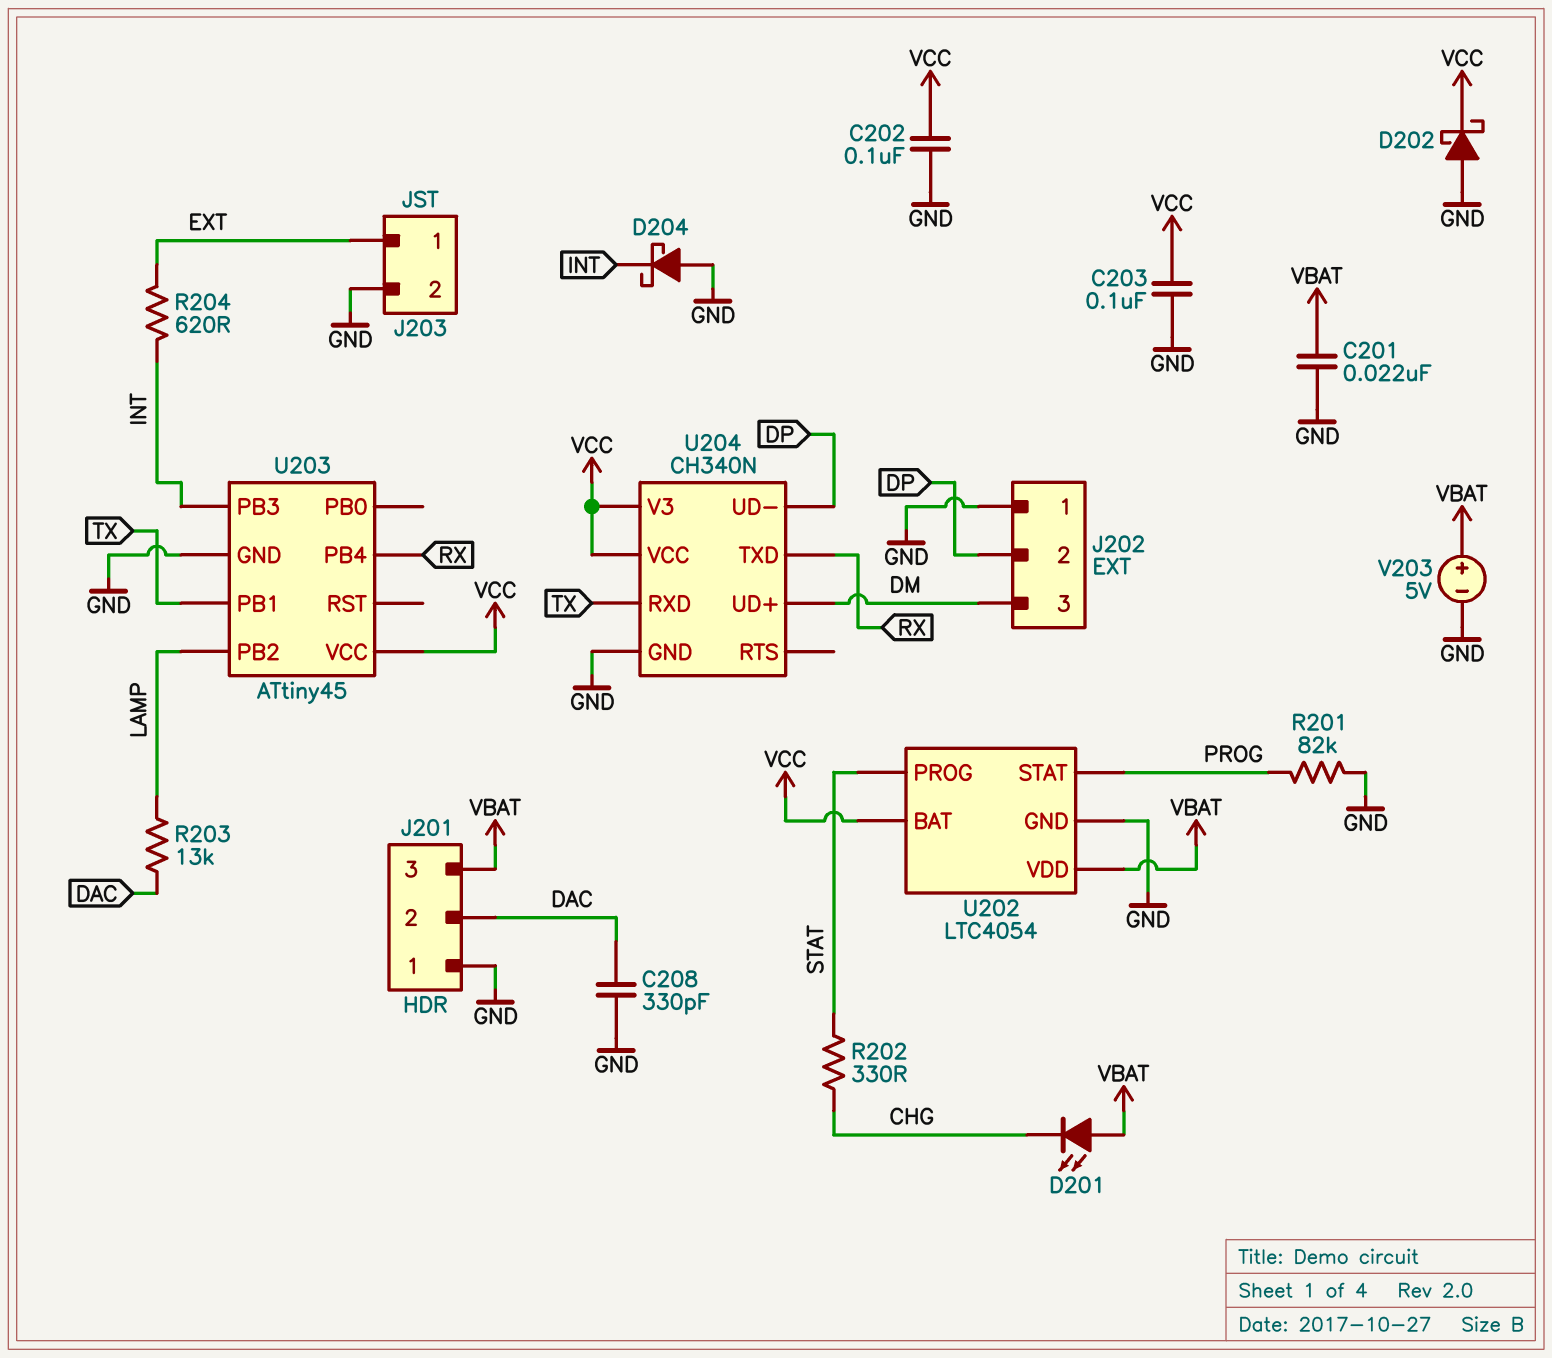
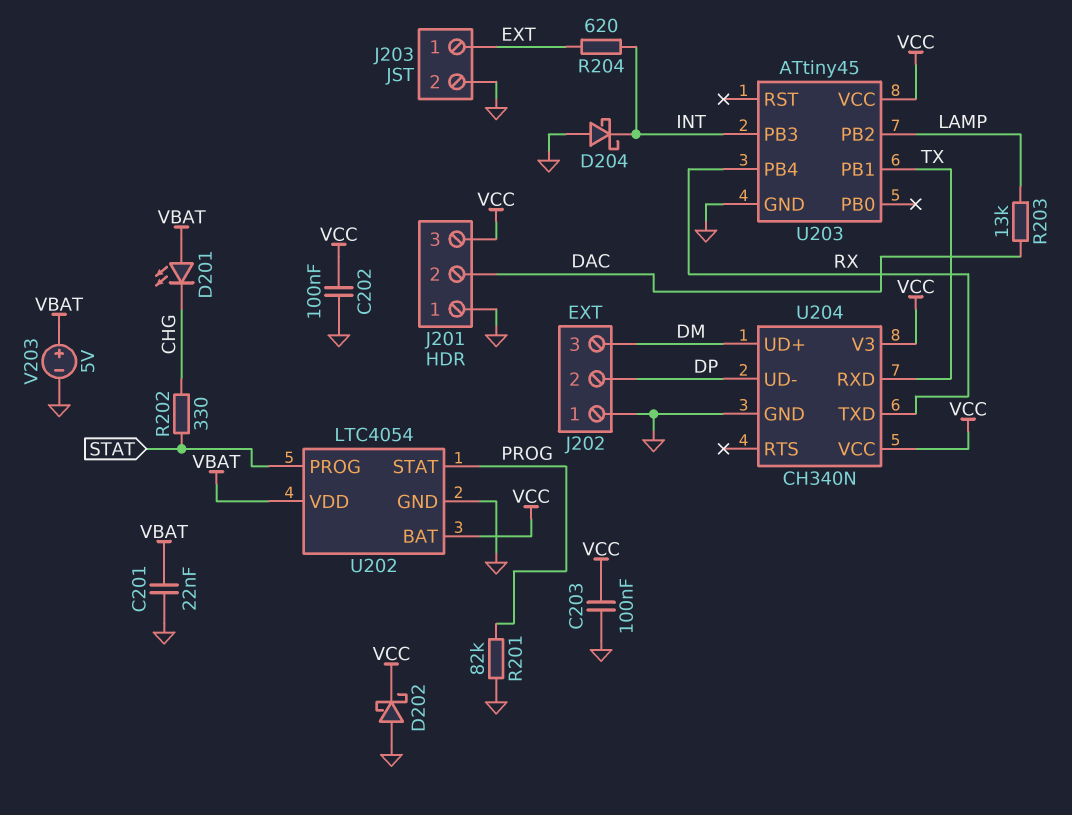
C208: 330pF (DAC, GND) -> none
J201 pin 3: VBAT -> VCC

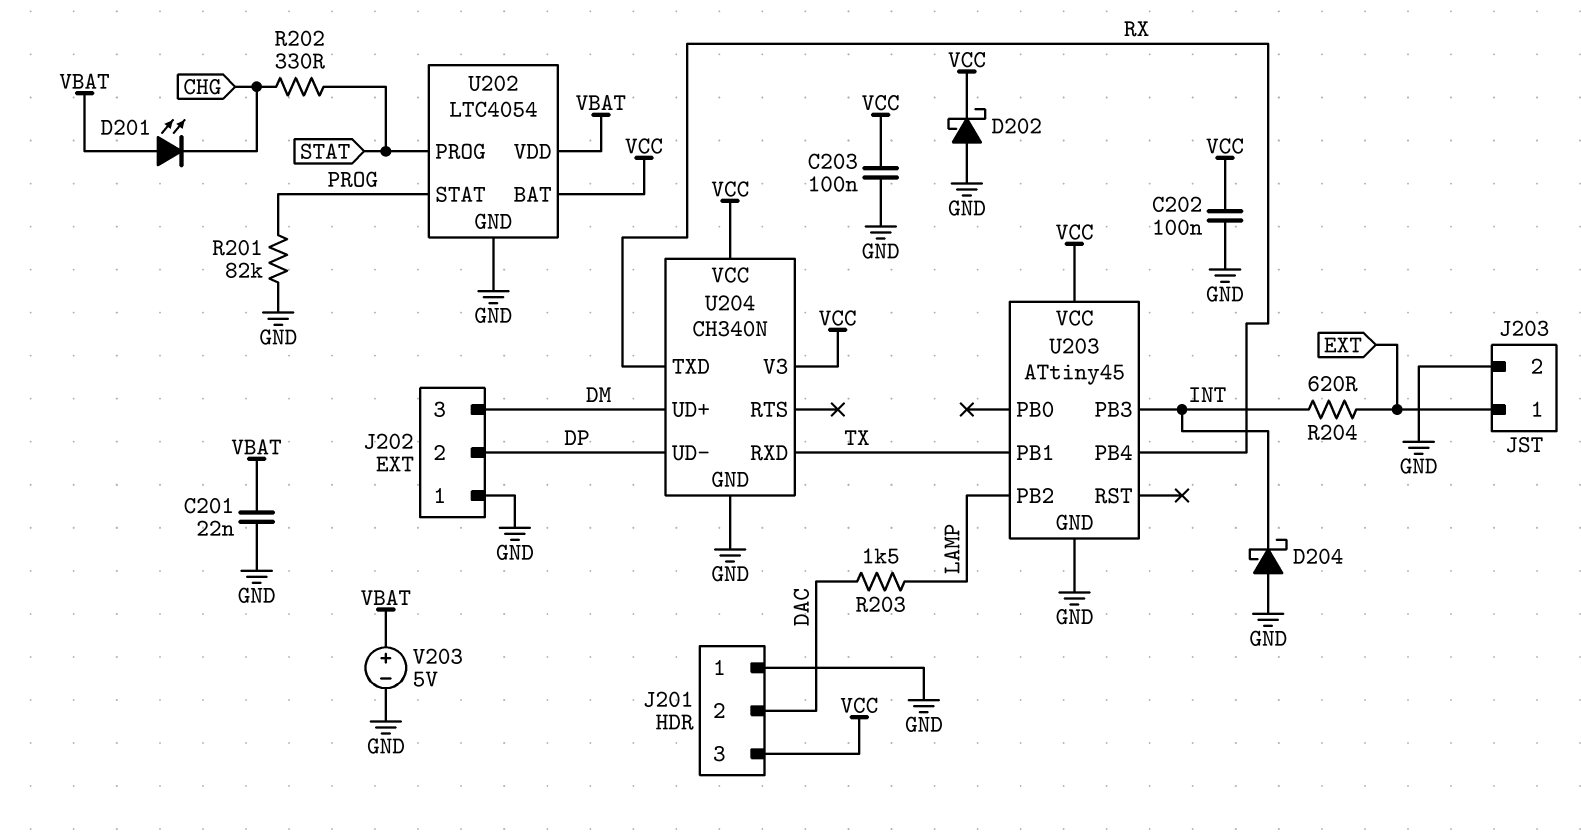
R203: 13k (DAC, LAMP) -> 1.5k (DAC, LAMP)

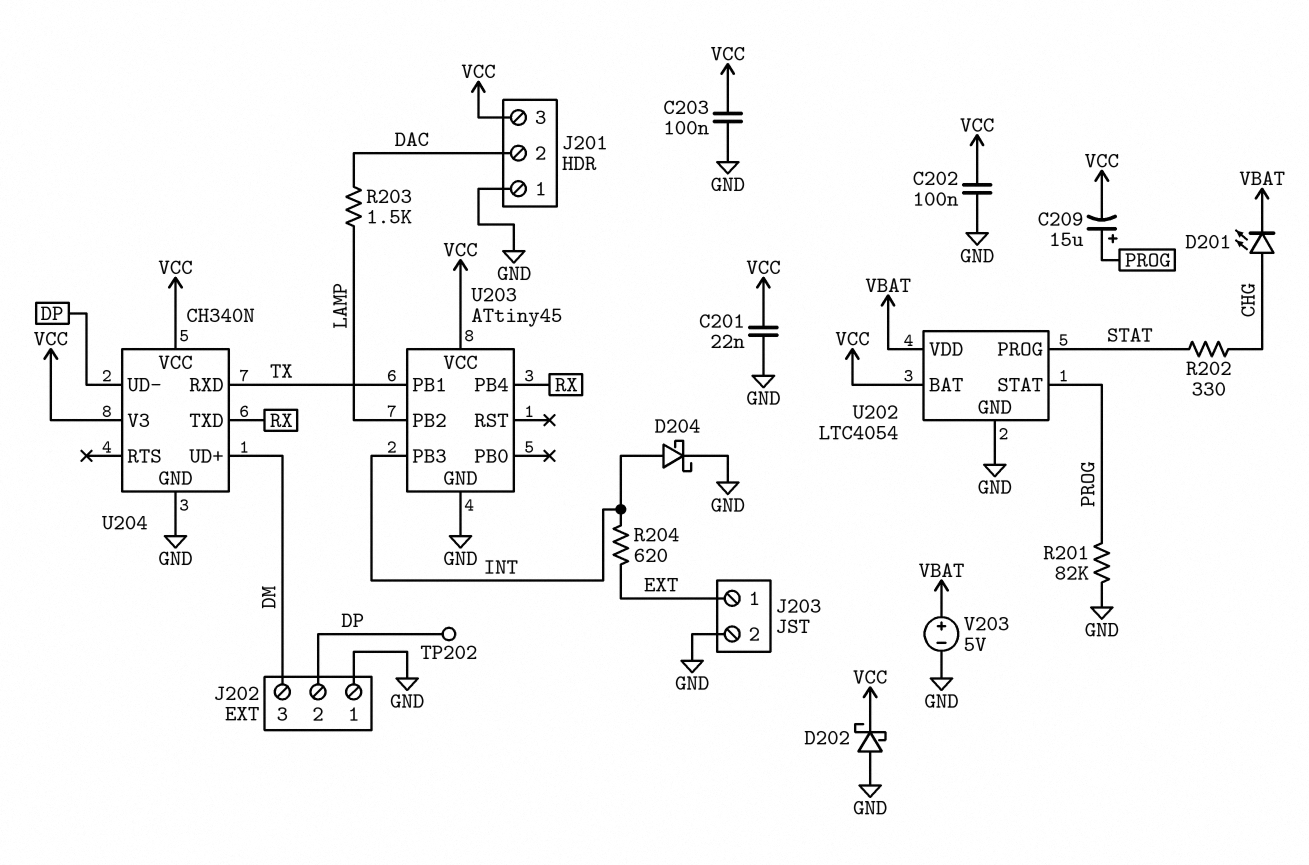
C201: 22nF (GND, VBAT) -> 22nF (GND, VCC)
C209: none -> 15uF (plus PROG, minus VCC)
D201: LED (A VBAT, K CHG) -> LED (A CHG, K VBAT)
D204: schottky (A GND, K INT) -> schottky (A INT, K GND)
TP202: none -> test point (DP)

